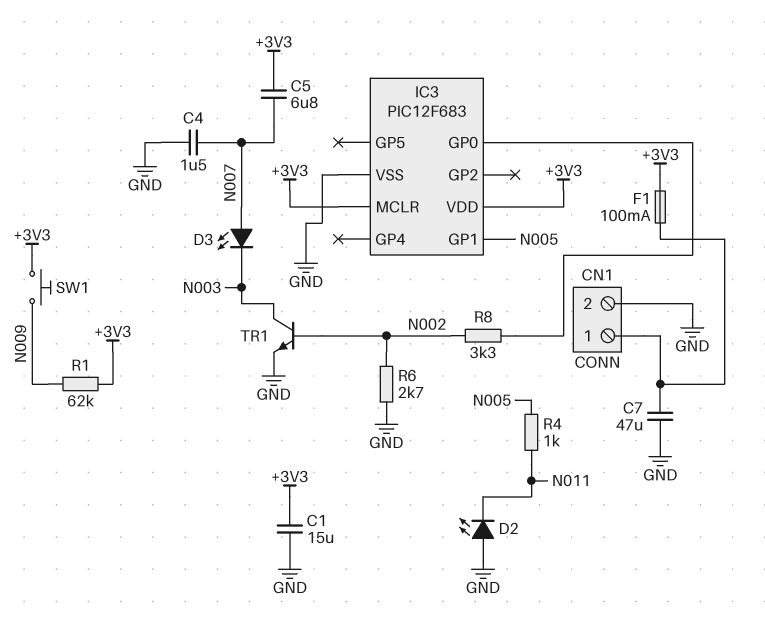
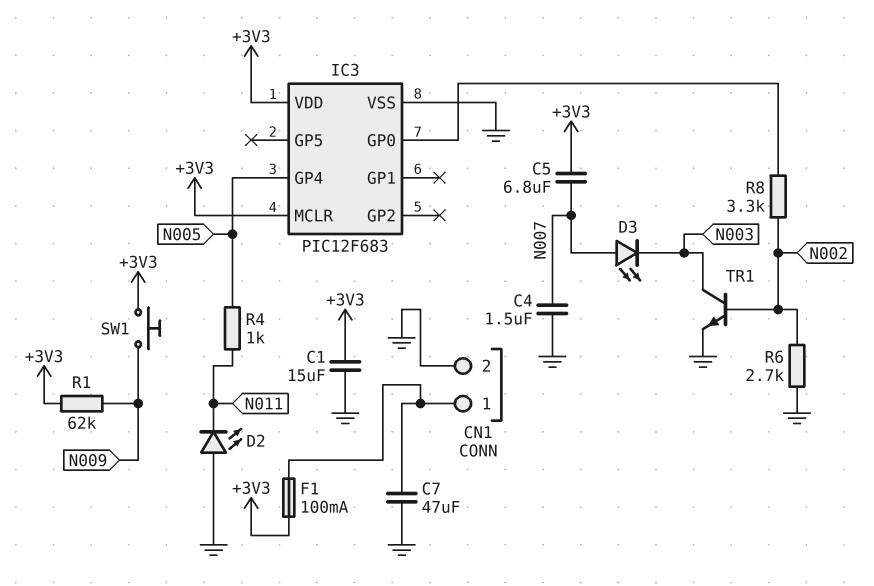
IC3 pin GP1: N005 -> none
IC3 pin GP4: none -> N005

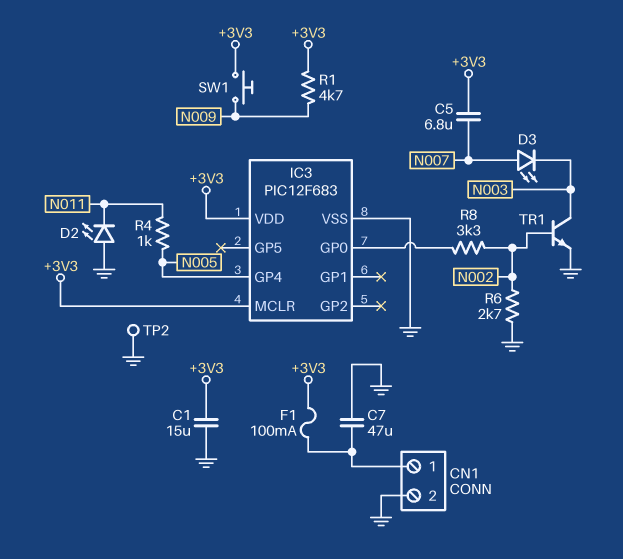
C4: 1.5uF (GND, N007) -> none
R1: 62k (+3V3, N009) -> 4.7k (+3V3, N009)
TP2: none -> test point (GND)

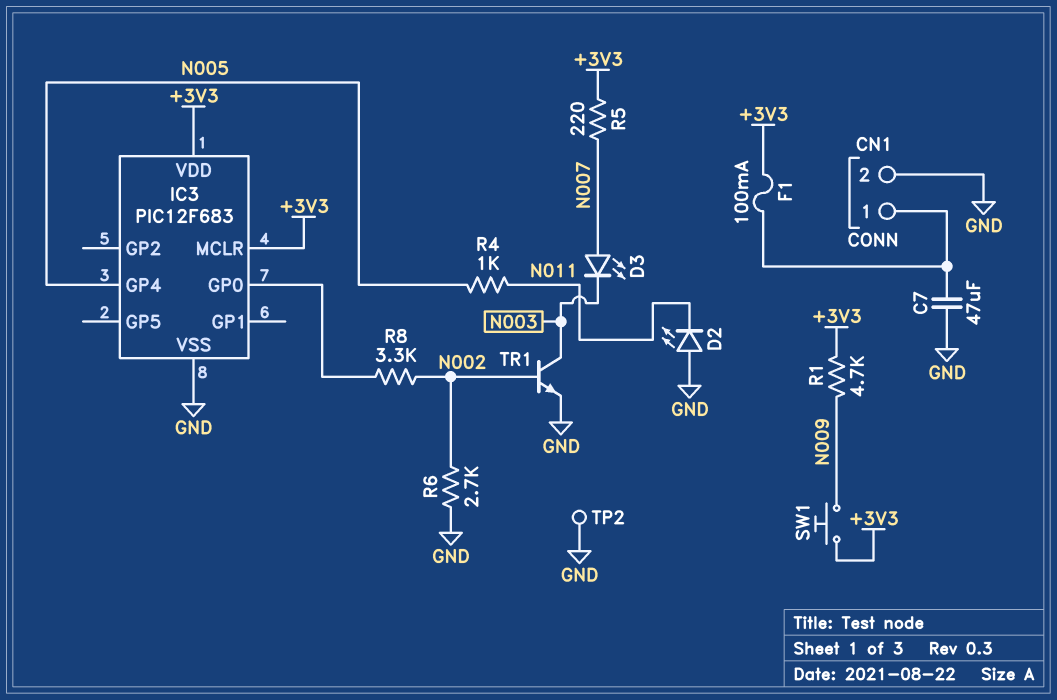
C1: 15uF (+3V3, GND) -> none
C5: 6.8uF (+3V3, N007) -> none
R5: none -> 220 (+3V3, N007)

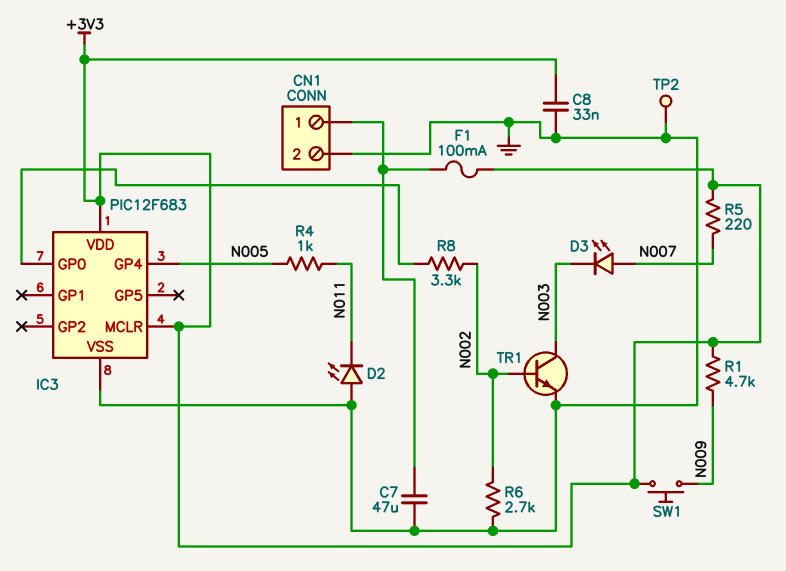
C8: none -> 33nF (+3V3, GND)

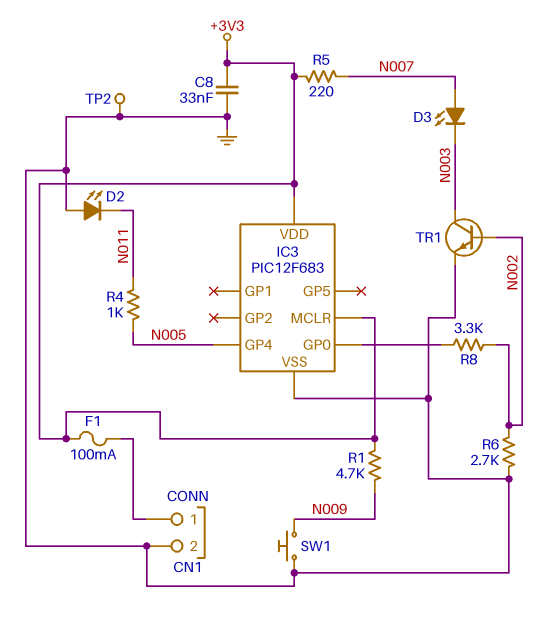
C7: 47uF (CN1/1, GND) -> none
SW1: button (+3V3, N009) -> button (GND, N009)

